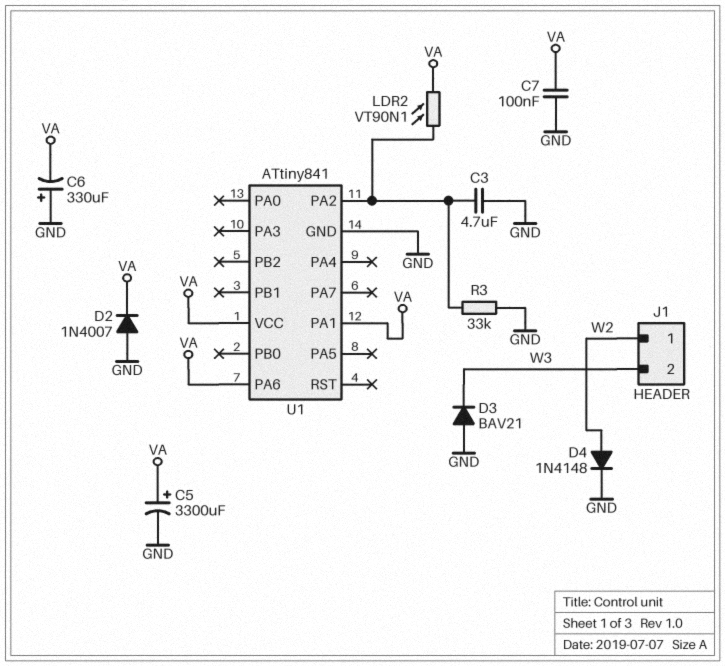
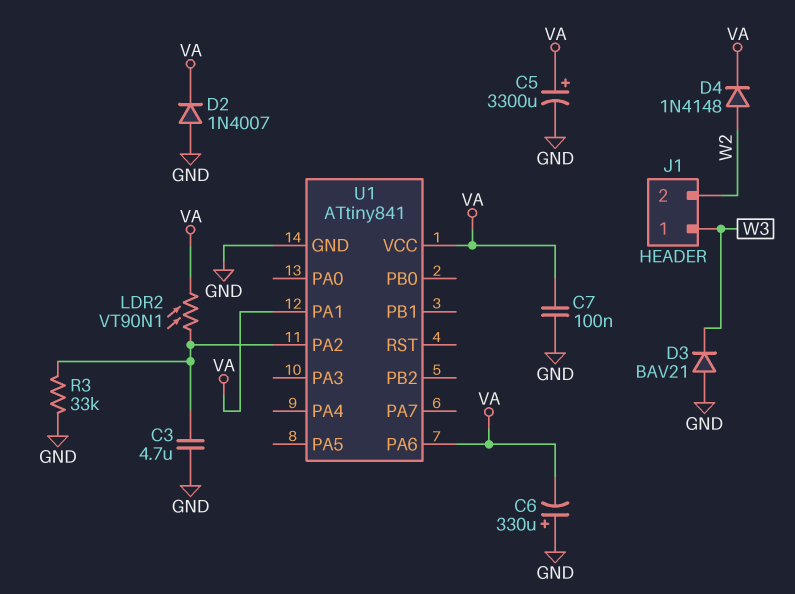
D4: diode 1N4148 (A W2, K GND) -> diode 1N4148 (A W2, K VA)
J1 pin 1: W2 -> W3
J1 pin 2: W3 -> W2

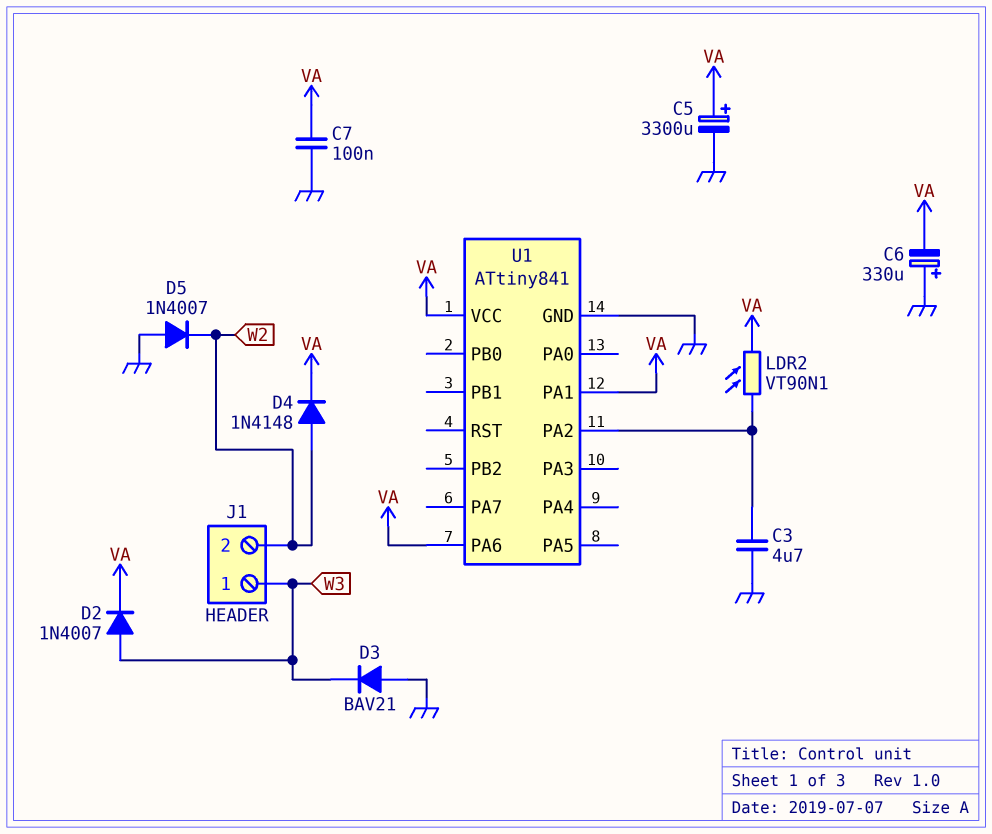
D2: diode 1N4007 (A GND, K VA) -> diode 1N4007 (A W3, K VA)
D5: none -> diode 1N4007 (A GND, K W2)
R3: 33k (GND, U1/PA2) -> none

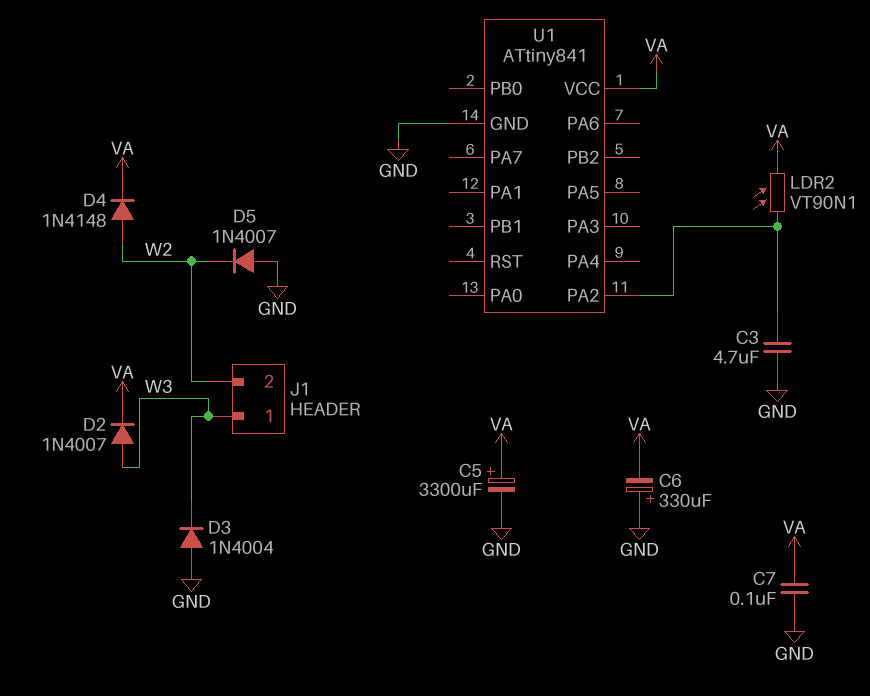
D3: diode BAV21 (A GND, K W3) -> diode 1N4004 (A GND, K W3)
U1 pin PA1: VA -> none
U1 pin PA6: VA -> none

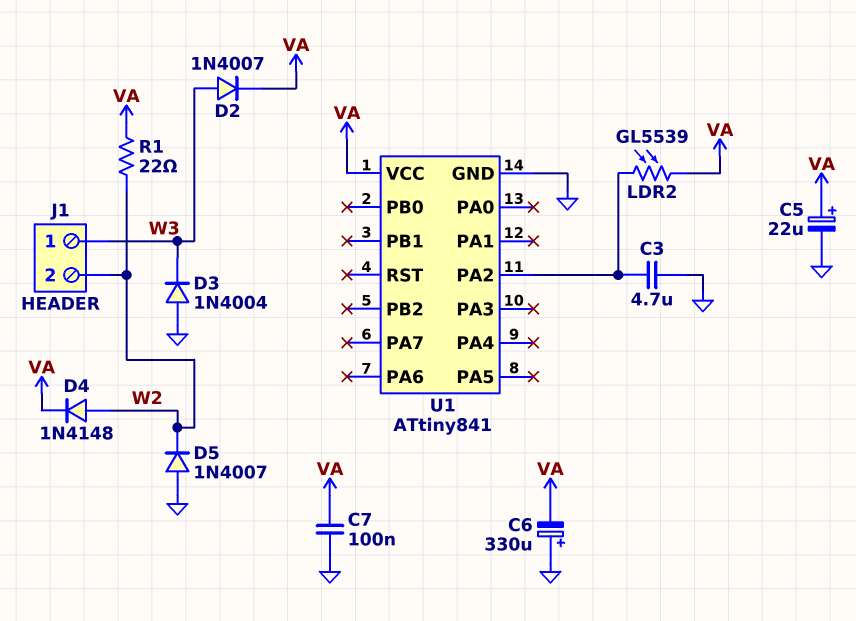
C5: 3300uF (plus VA, minus GND) -> 22uF (plus VA, minus GND)
LDR2: VT90N1 (U1/PA2, VA) -> GL5539 (U1/PA2, VA)
R1: none -> 22 (VA, W2)

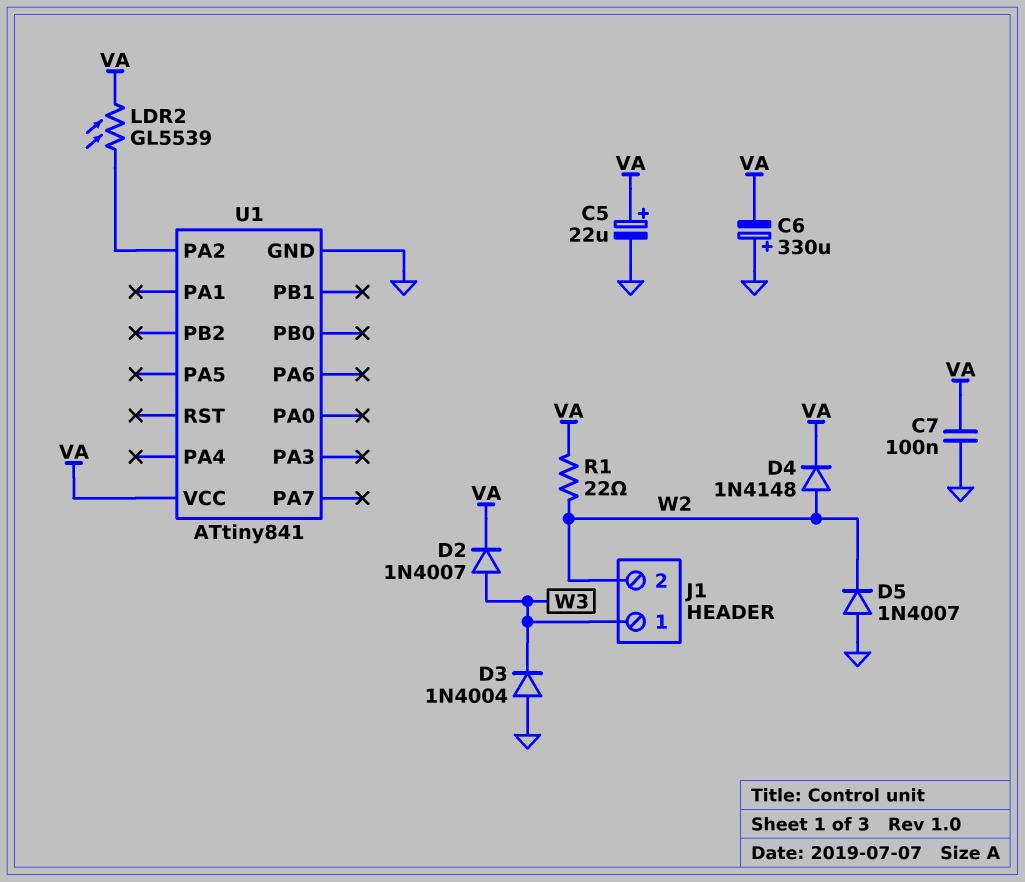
C3: 4.7uF (GND, U1/PA2) -> none

